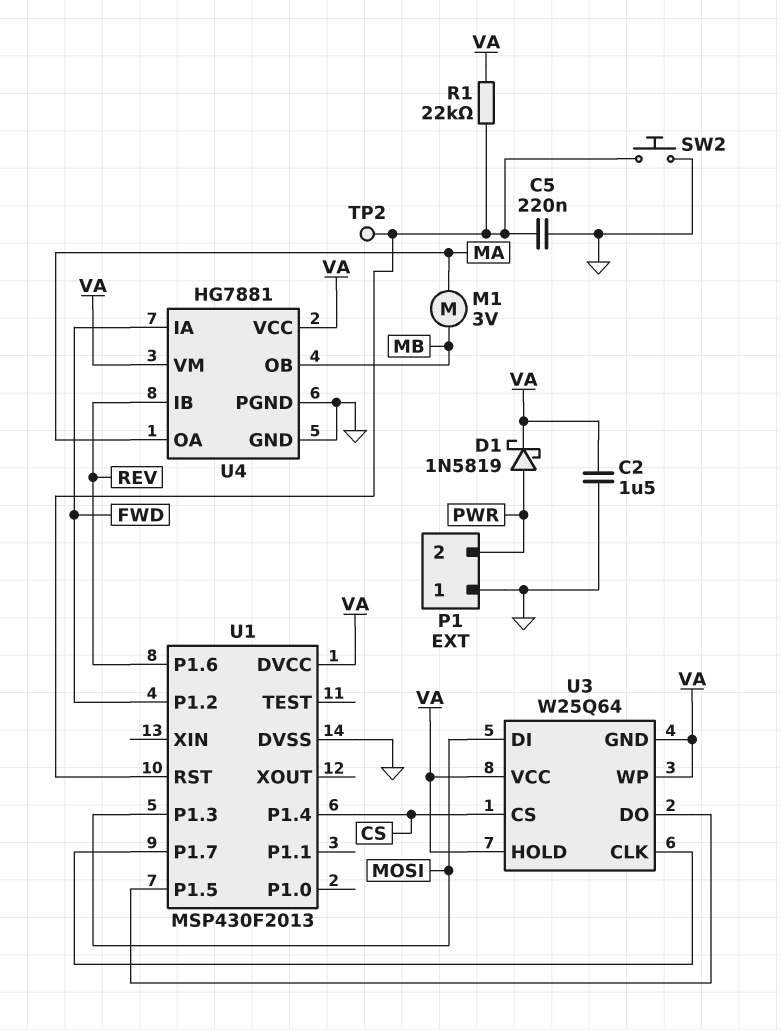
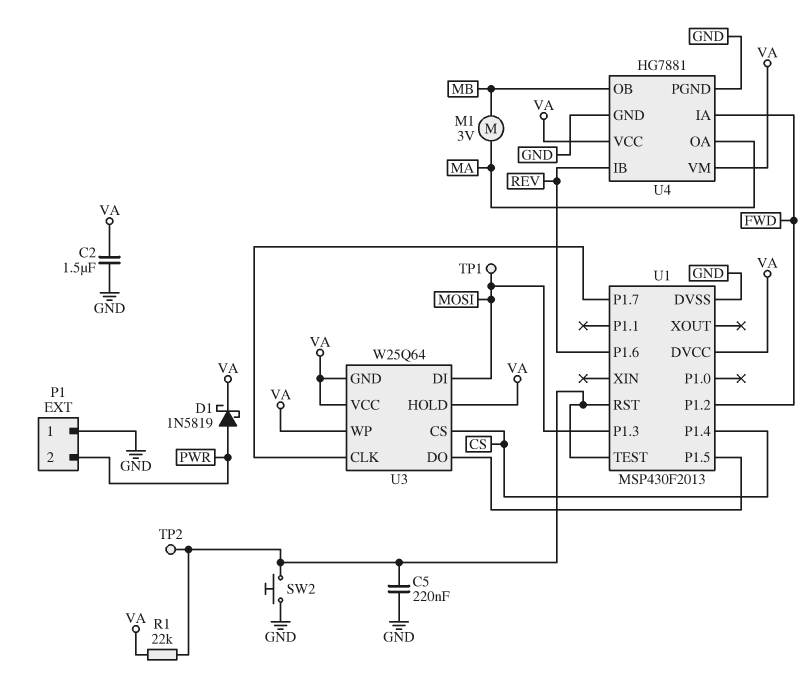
TP1: none -> test point (MOSI)
U1 pin TEST: none -> U1/RST

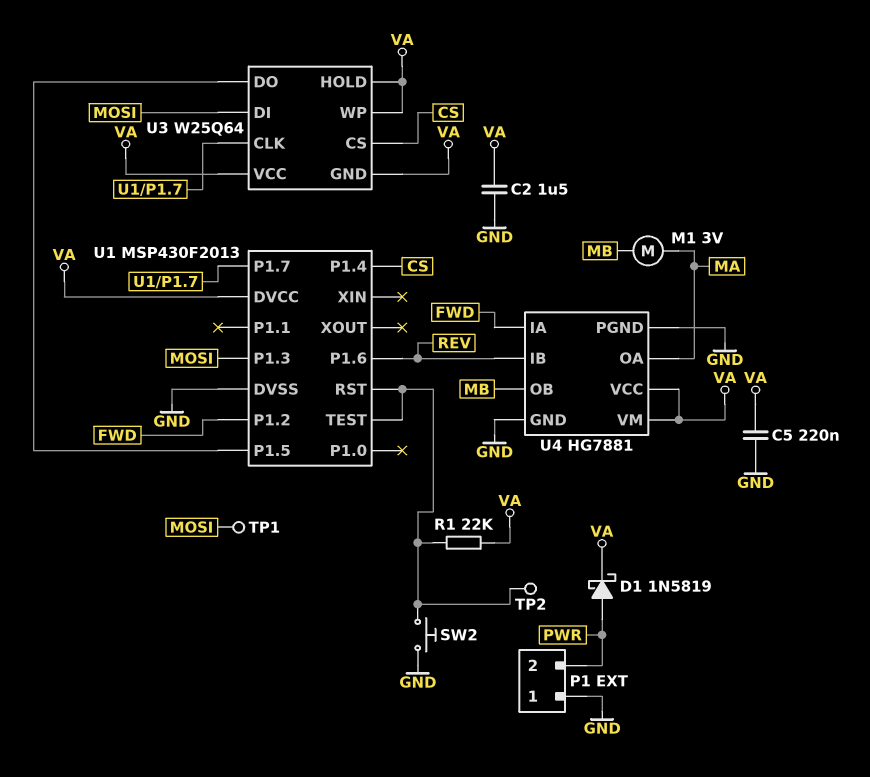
C5: 220nF (GND, U1/RST) -> 220nF (GND, VA)

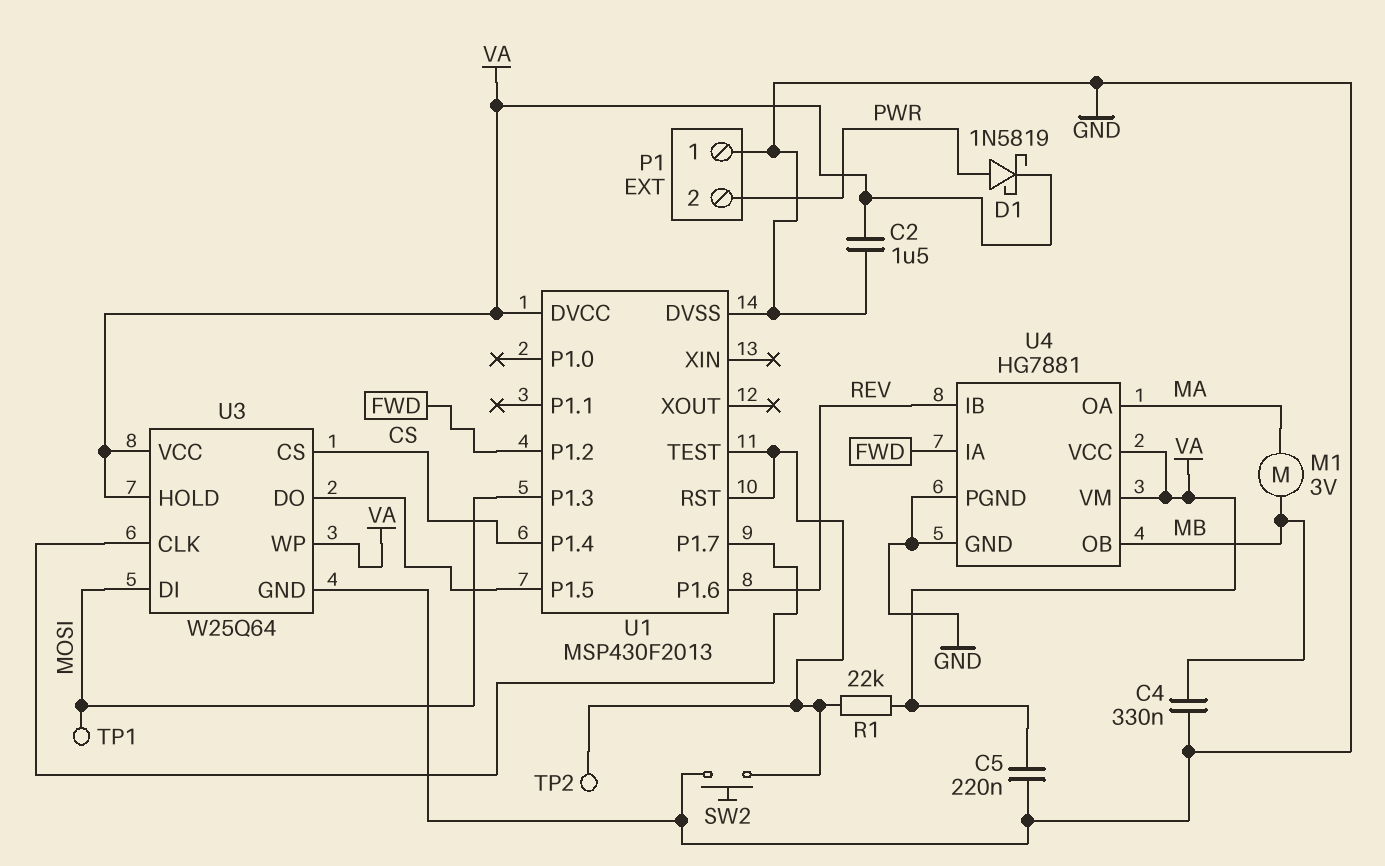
C4: none -> 330nF (GND, MB)
U3 pin GND: VA -> GND

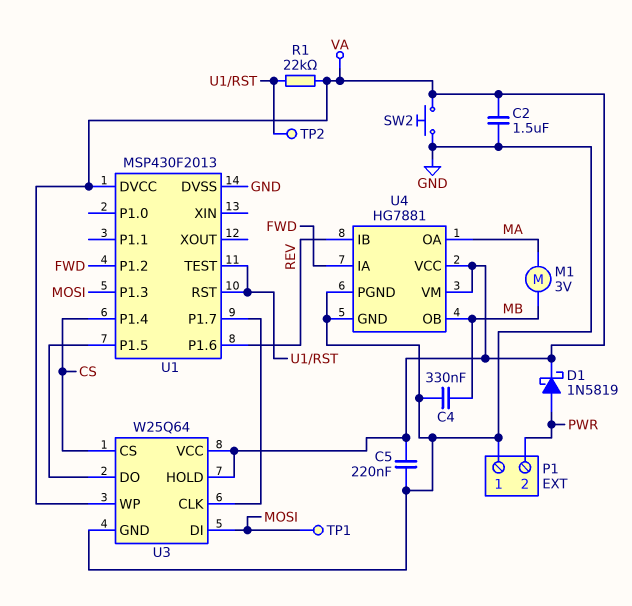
SW2: button (GND, U1/RST) -> button (GND, VA)

